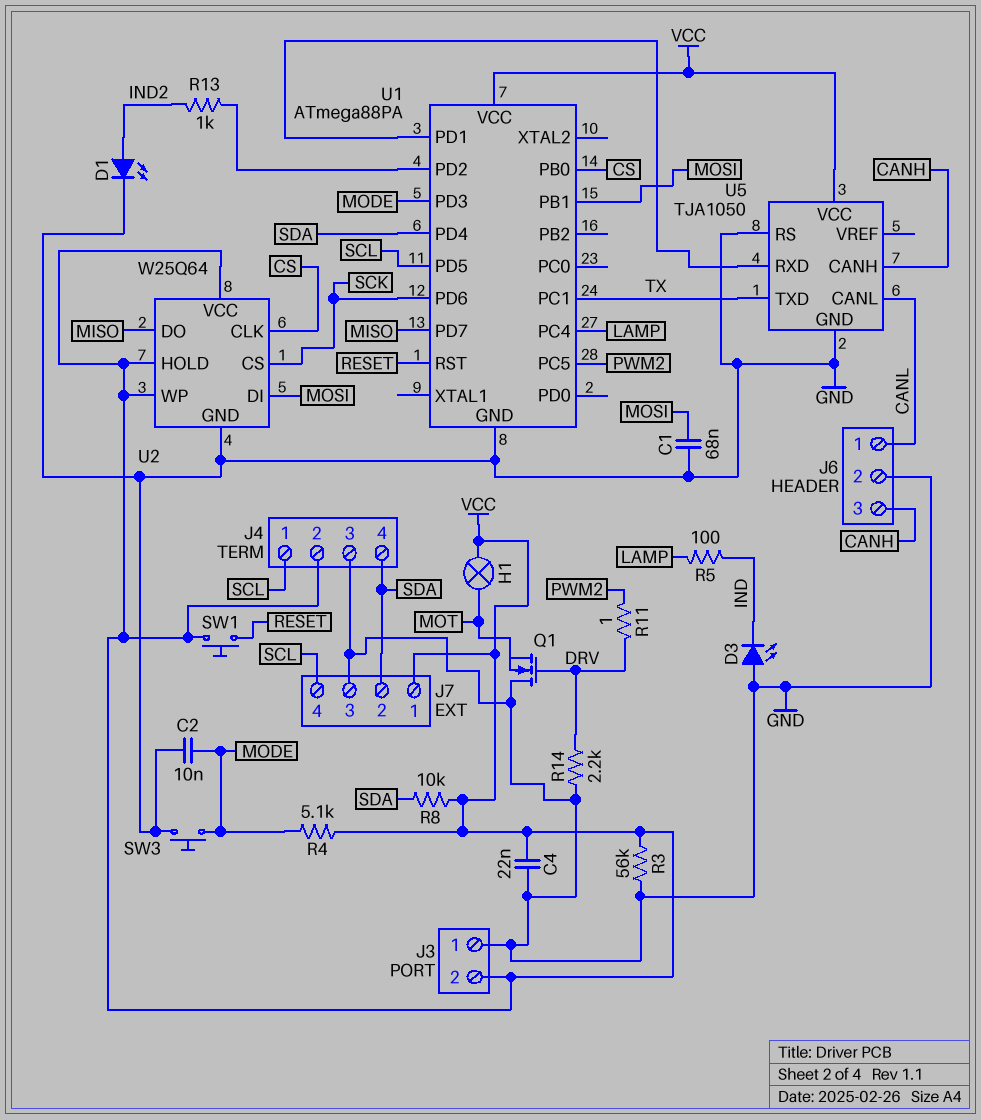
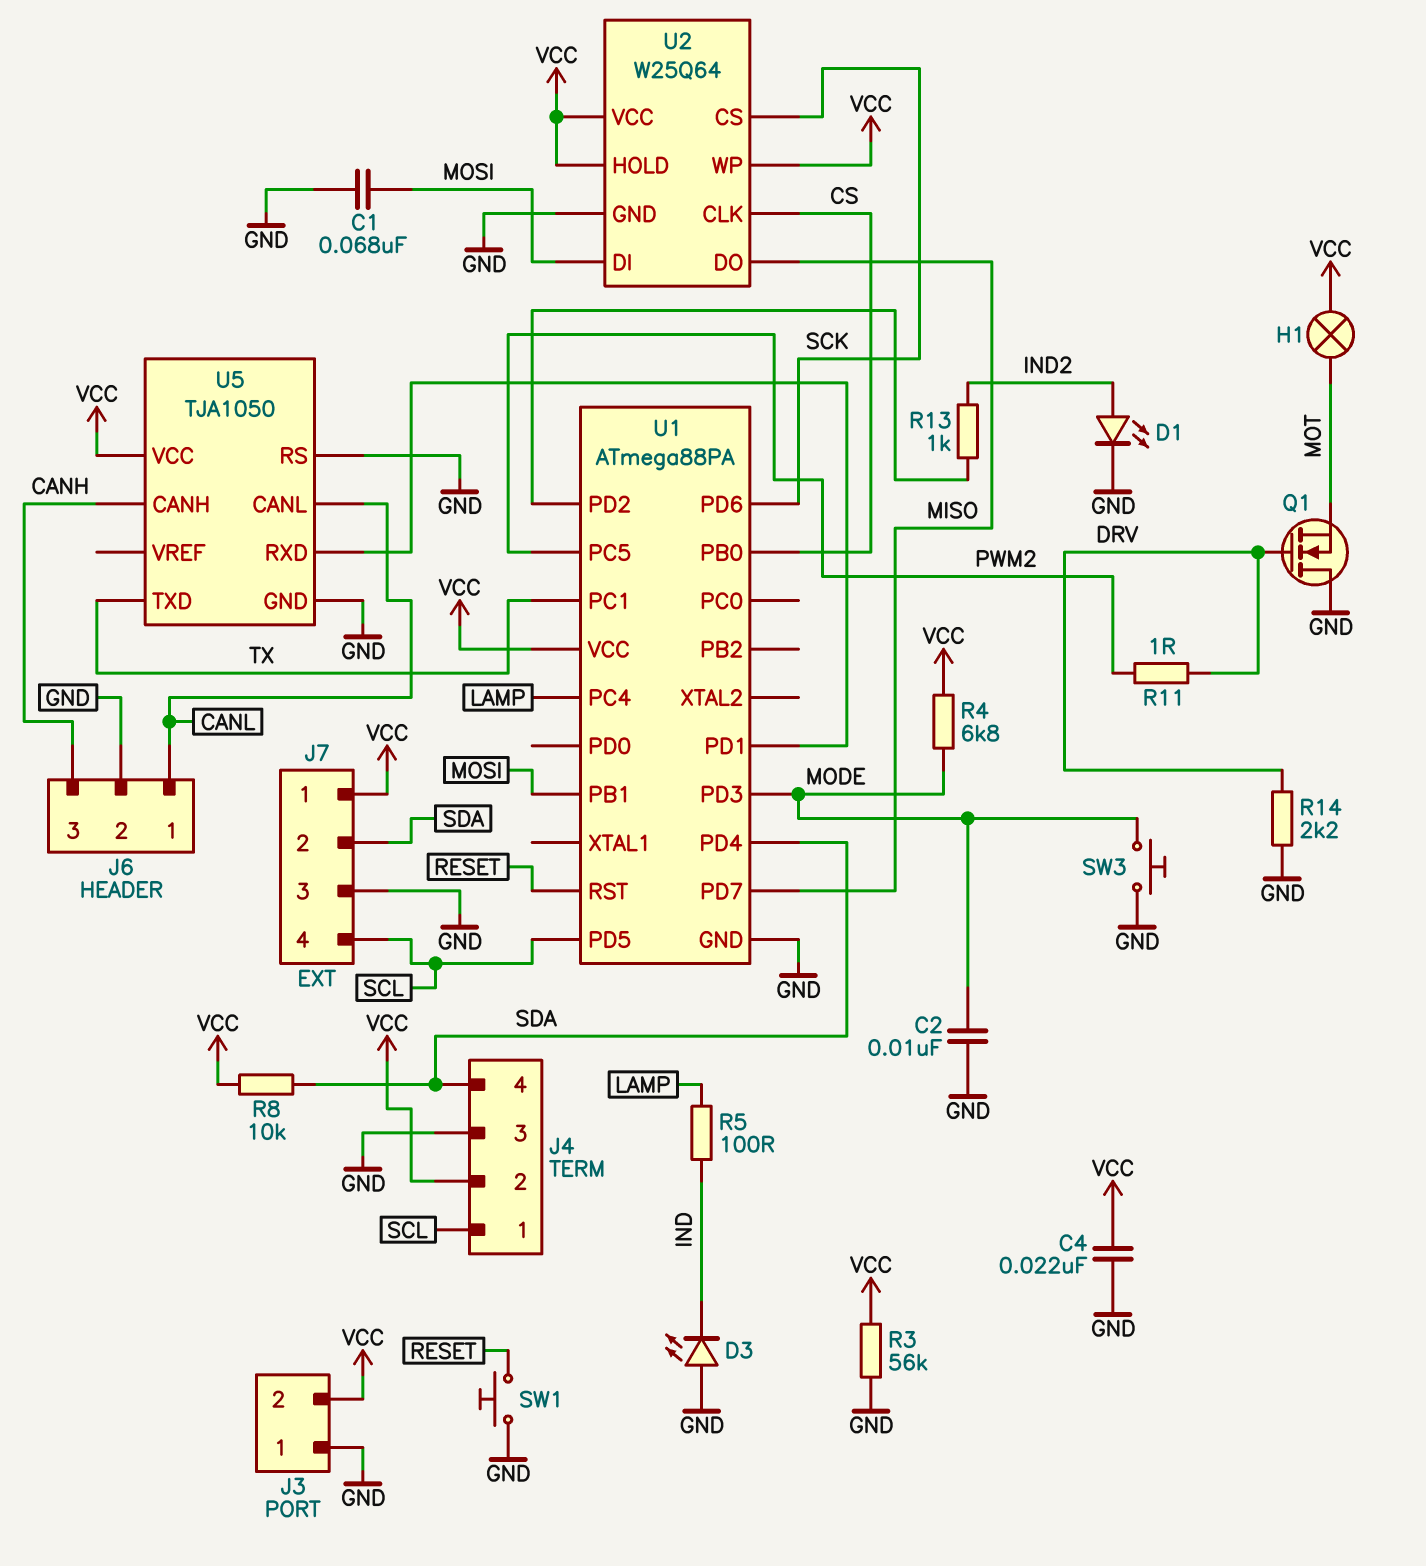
R4: 5.1k (MODE, VCC) -> 6.8k (MODE, VCC)
SW1: button (RESET, VCC) -> button (GND, RESET)

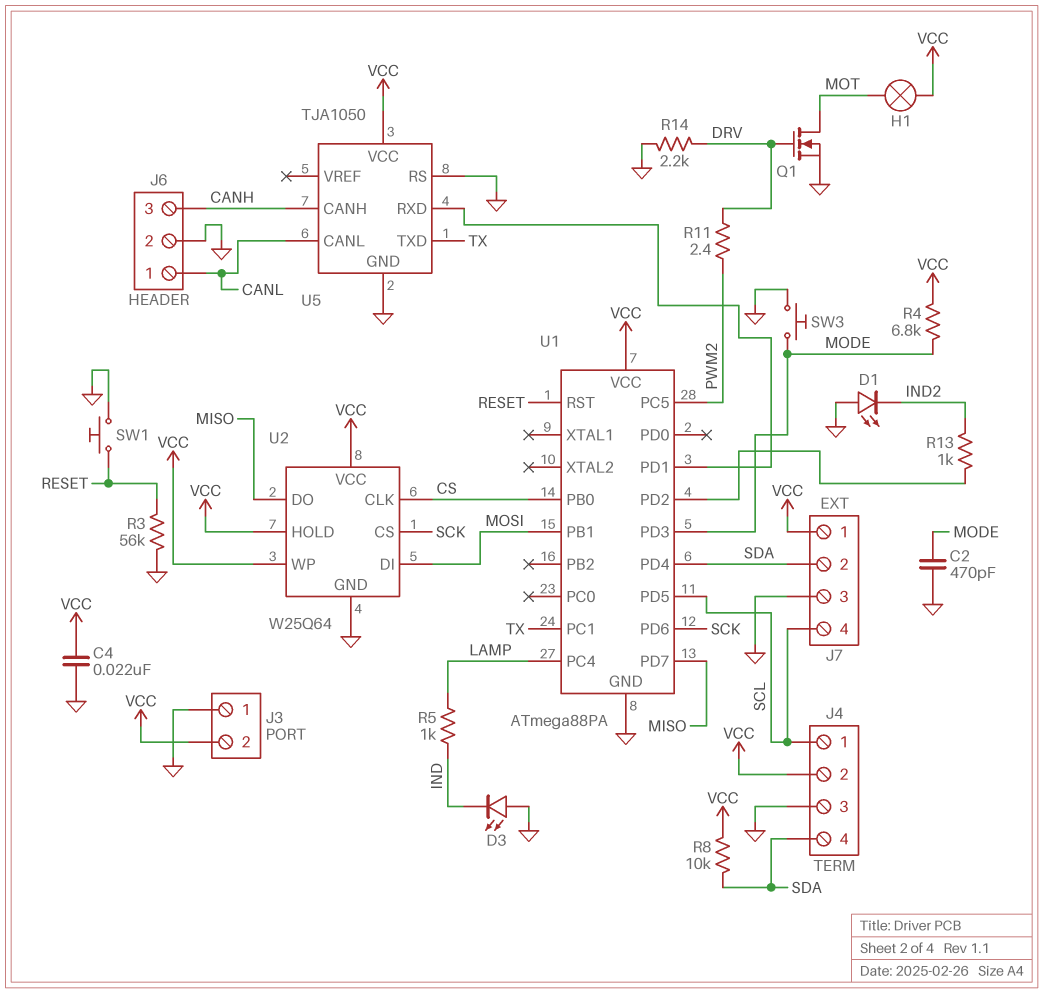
C1: 68nF (GND, MOSI) -> none
C2: 10nF (GND, MODE) -> 470pF (GND, MODE)
D1: LED (A IND2, K GND) -> LED (A GND, K IND2)
Q1: NMOS (G DRV, D GND, S MOT) -> NMOS (G DRV, D MOT, S GND)
R3: 56k (GND, VCC) -> 56k (GND, RESET)
R5: 100 (IND, LAMP) -> 1k (IND, LAMP)
R11: 1 (DRV, PWM2) -> 2.4 (DRV, PWM2)

